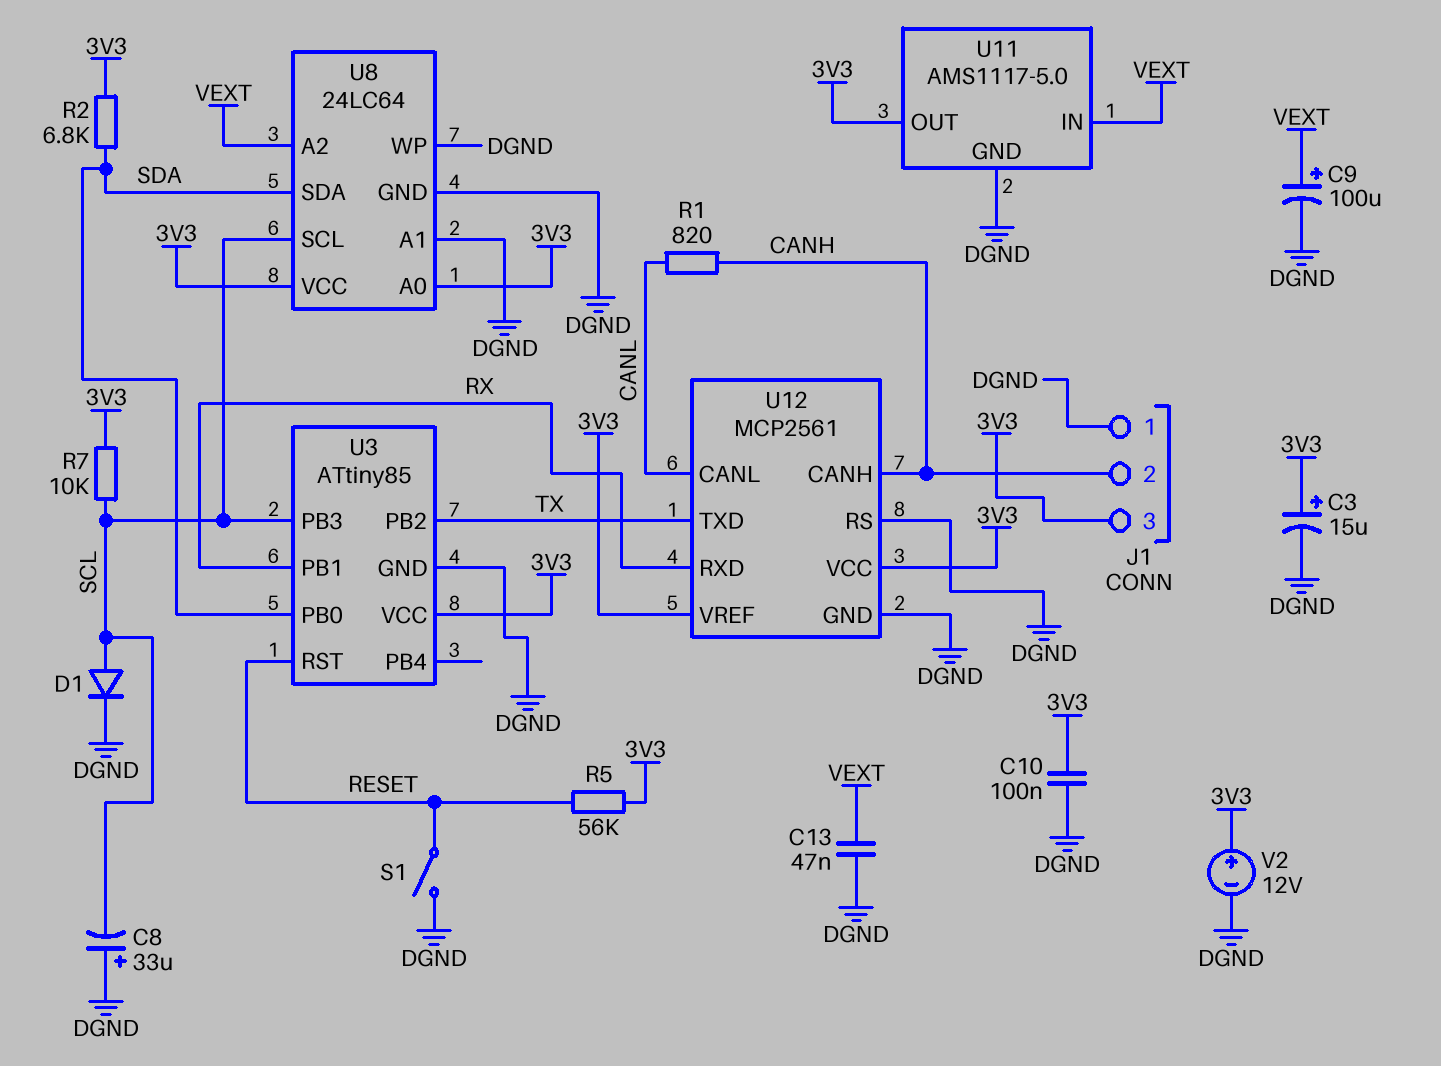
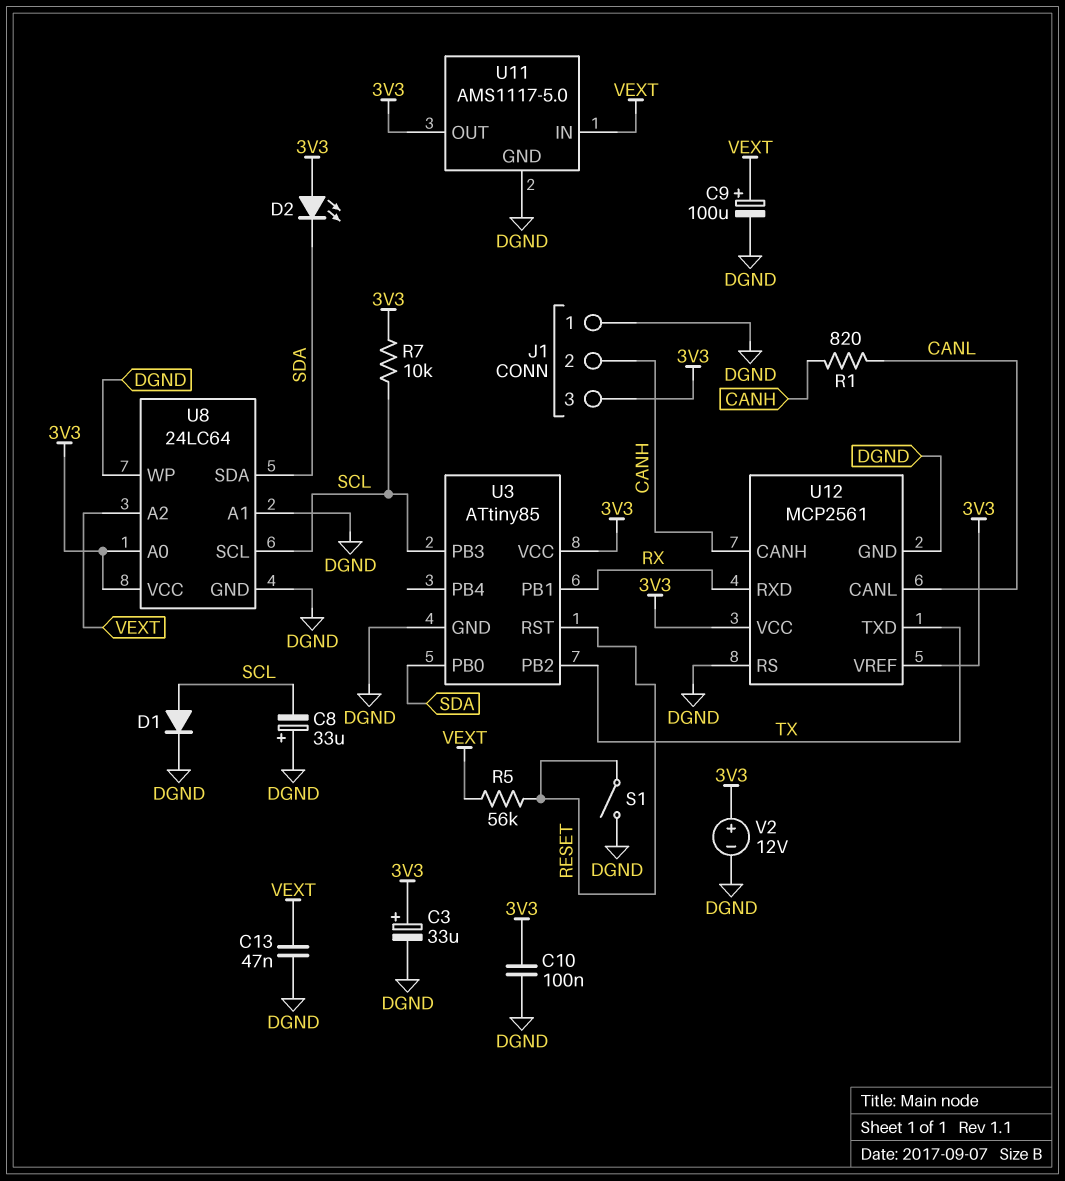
C3: 15uF (plus 3V3, minus DGND) -> 33uF (plus 3V3, minus DGND)
D2: none -> LED (A 3V3, K SDA)
R2: 6.8k (3V3, SDA) -> none
R5: 56k (3V3, RESET) -> 56k (RESET, VEXT)

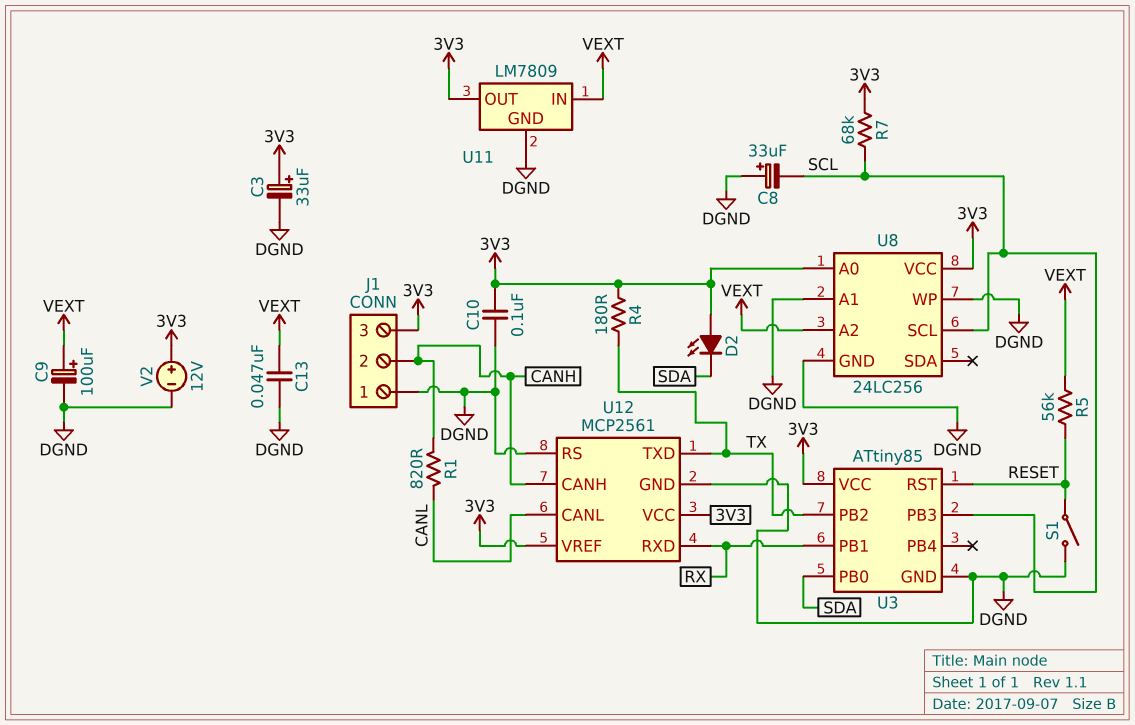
D1: diode (A SCL, K DGND) -> none
R4: none -> 180 (3V3, TX)
R7: 10k (3V3, SCL) -> 68k (3V3, SCL)
U8: 24LC64 -> 24LC256
U8 pin SDA: SDA -> none
U11: AMS1117-5.0 -> LM7809

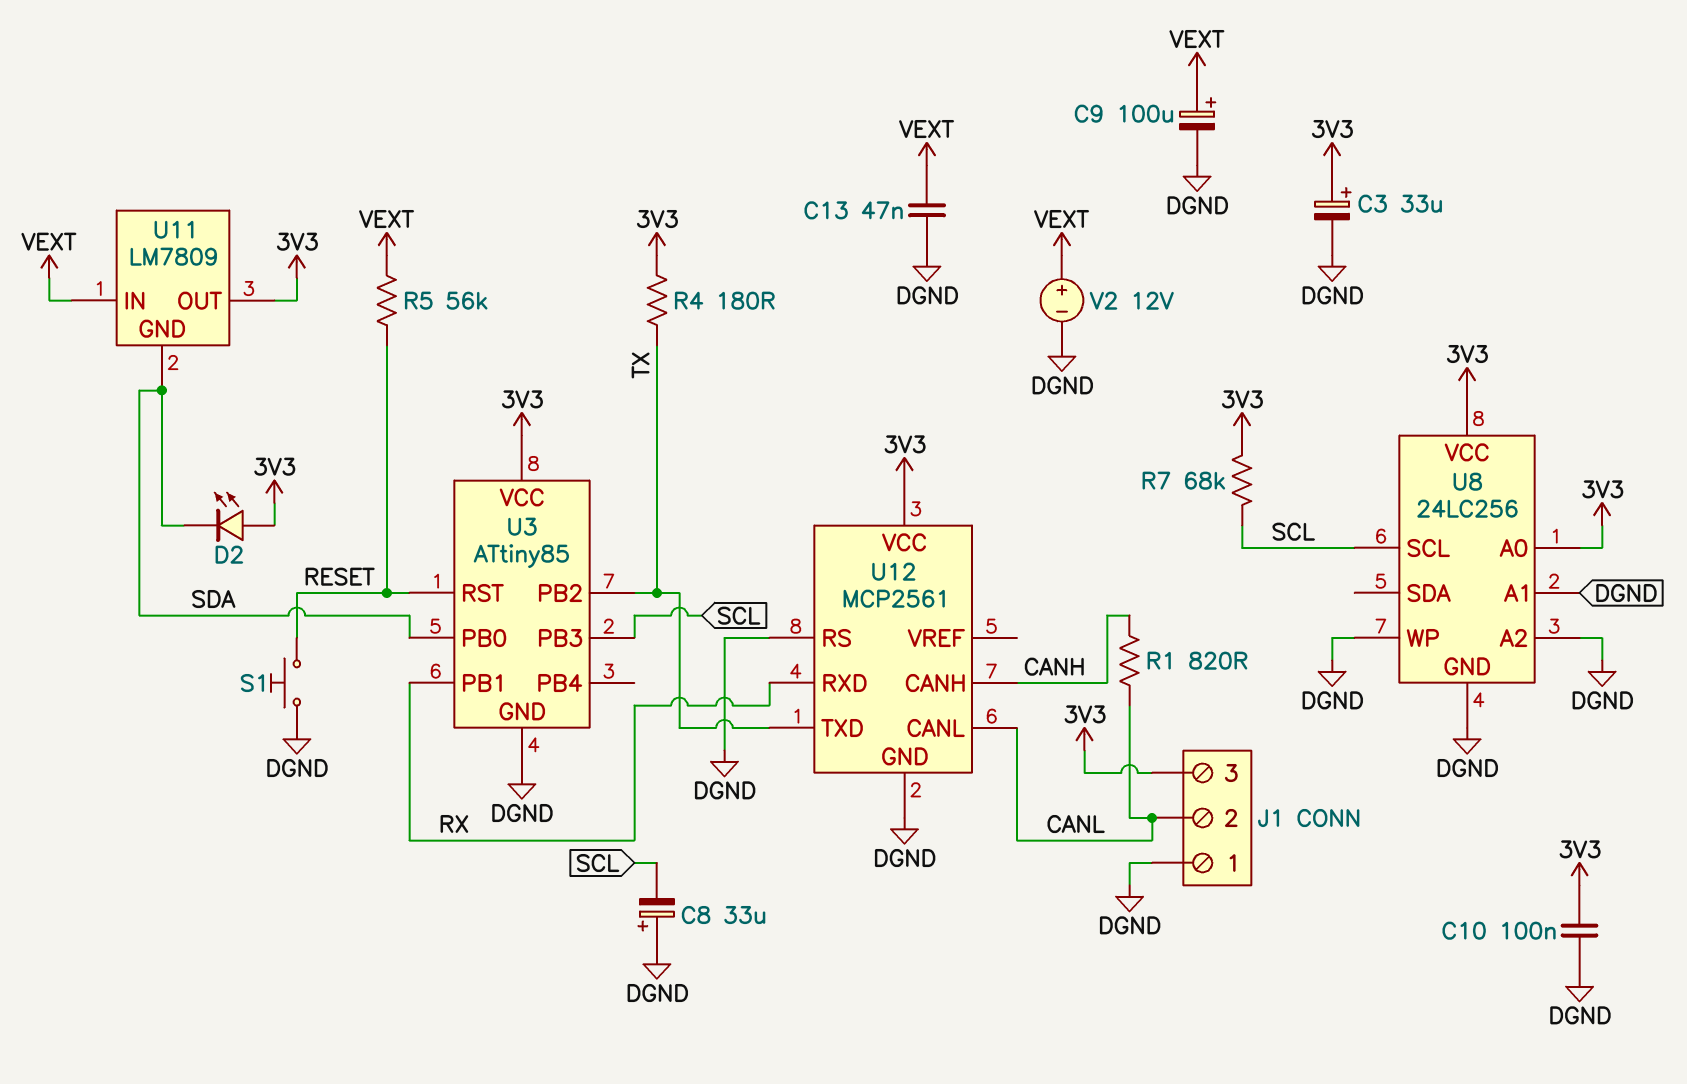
J1 pin 2: CANH -> CANL
S1: switch (DGND, RESET) -> button (DGND, RESET)
U8 pin A2: VEXT -> DGND
U11 pin GND: DGND -> SDA
U12 pin VREF: 3V3 -> none
V2: 12V (plus 3V3, minus DGND) -> 12V (plus VEXT, minus DGND)

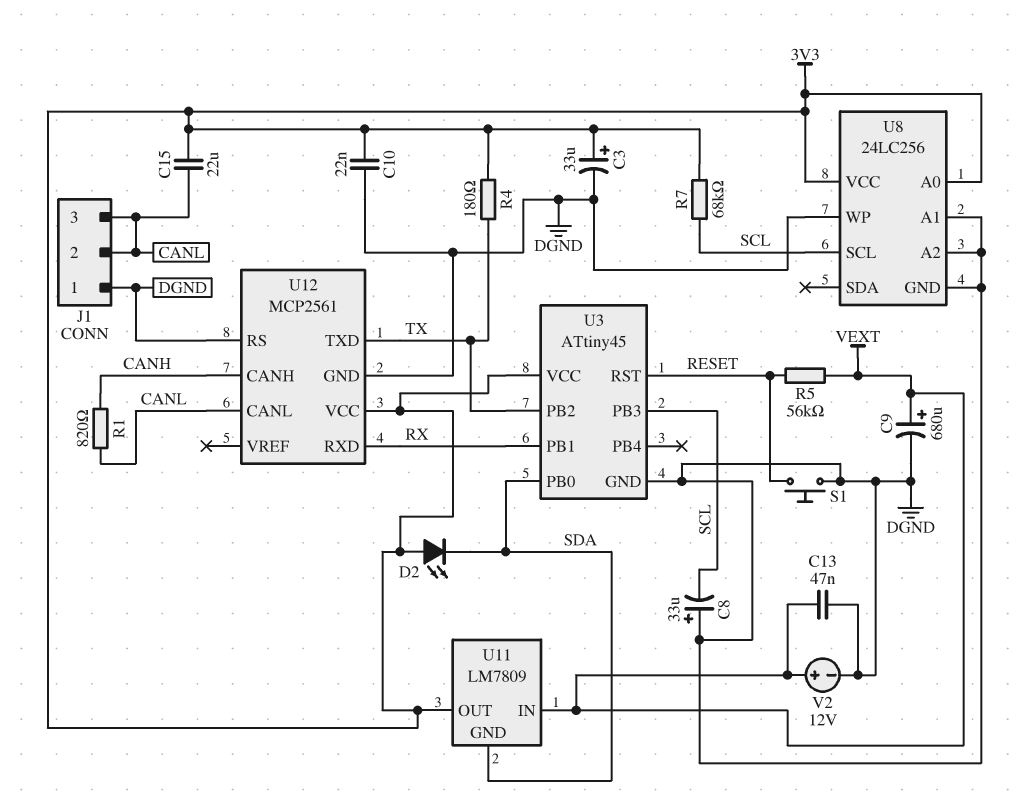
C9: 100uF (plus VEXT, minus DGND) -> 680uF (plus VEXT, minus DGND)
C10: 100nF (3V3, DGND) -> 22nF (3V3, DGND)
C15: none -> 22uF (3V3, CANL)
J1 pin 3: 3V3 -> CANL
U3: ATtiny85 -> ATtiny45

